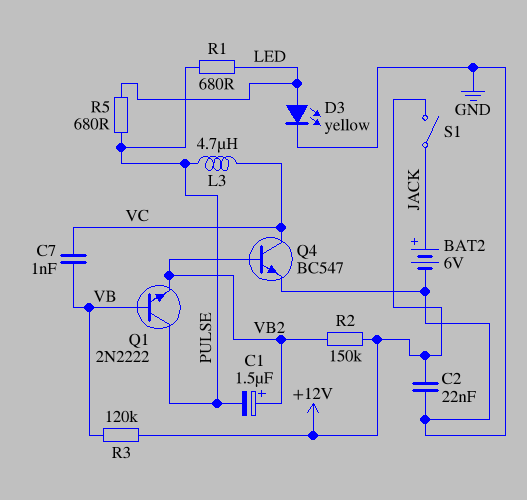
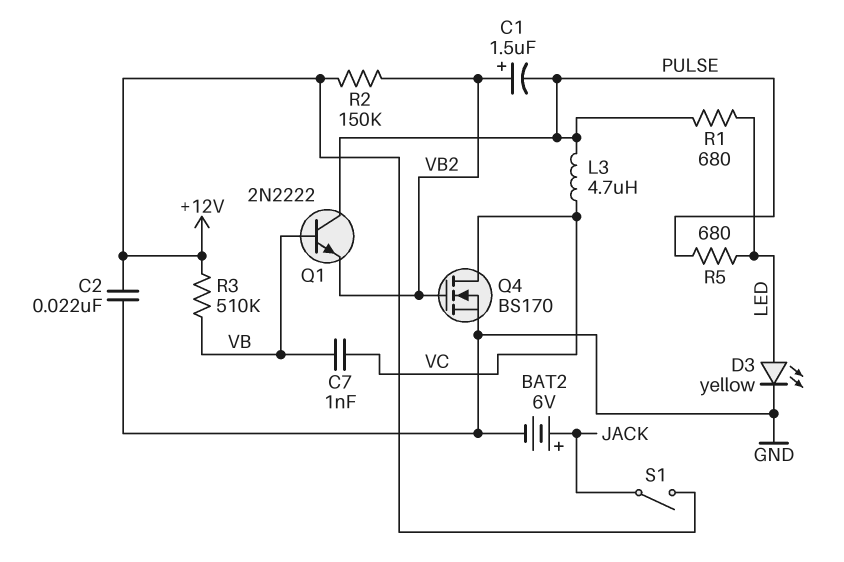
Q4: NPN BC547 (B VB2, C VC, E GND) -> NMOS BS170 (G VB2, D VC, S GND)
R3: 120k (+12V, VB) -> 510k (+12V, VB)

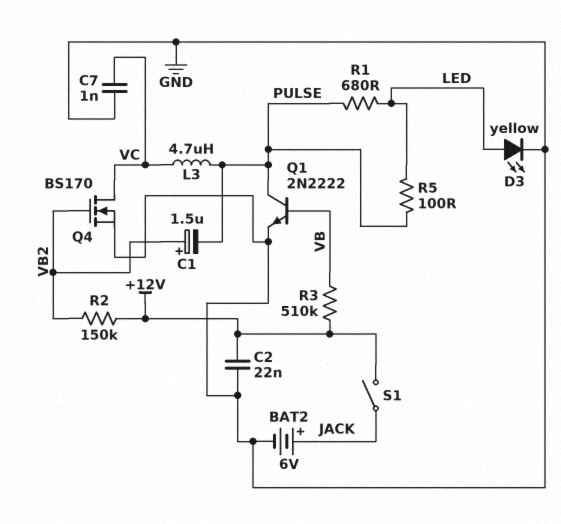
C7: 1nF (VB, VC) -> 1nF (GND, VC)
Q1: NPN 2N2222 (B VB, C PULSE, E VB2) -> NPN 2N2222 (B VB, C PULSE, E GND)
R5: 680 (LED, PULSE) -> 100 (LED, PULSE)

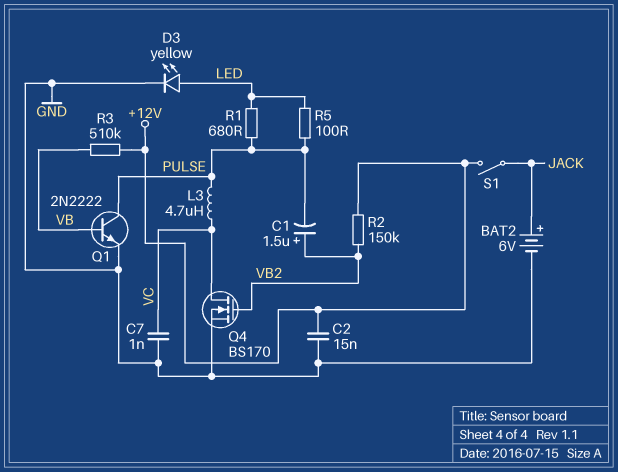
C2: 22nF (+12V, GND) -> 15nF (+12V, GND)

